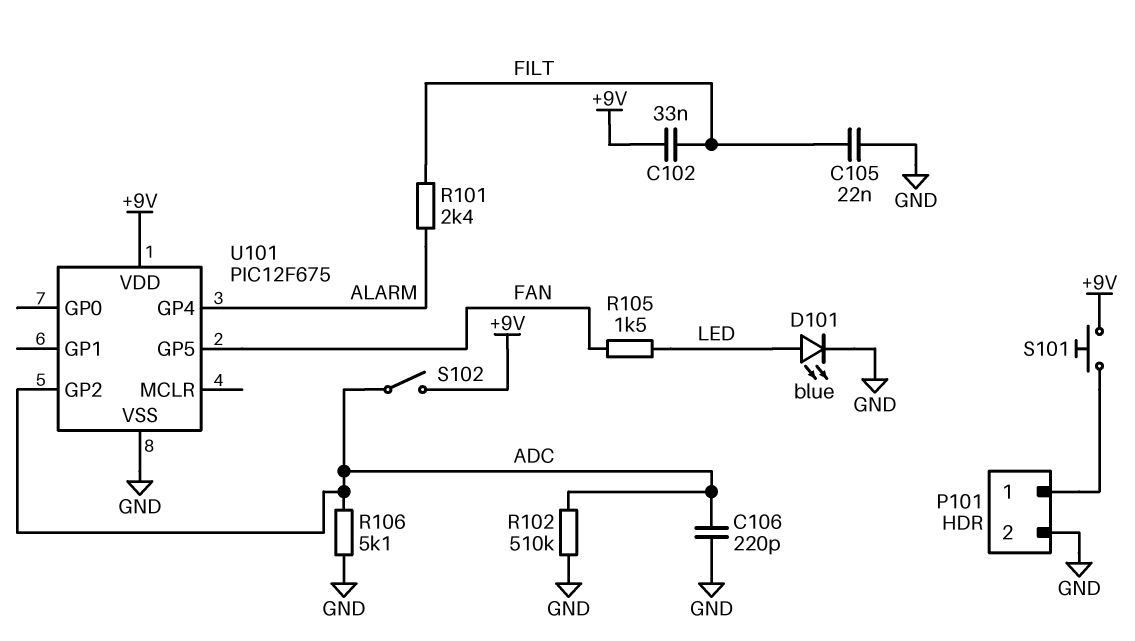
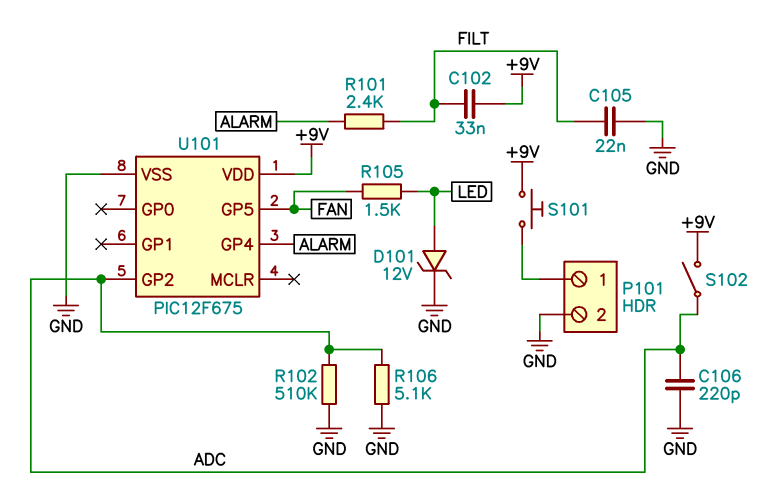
D101: LED blue (A LED, K GND) -> zener 12V (A LED, K GND)

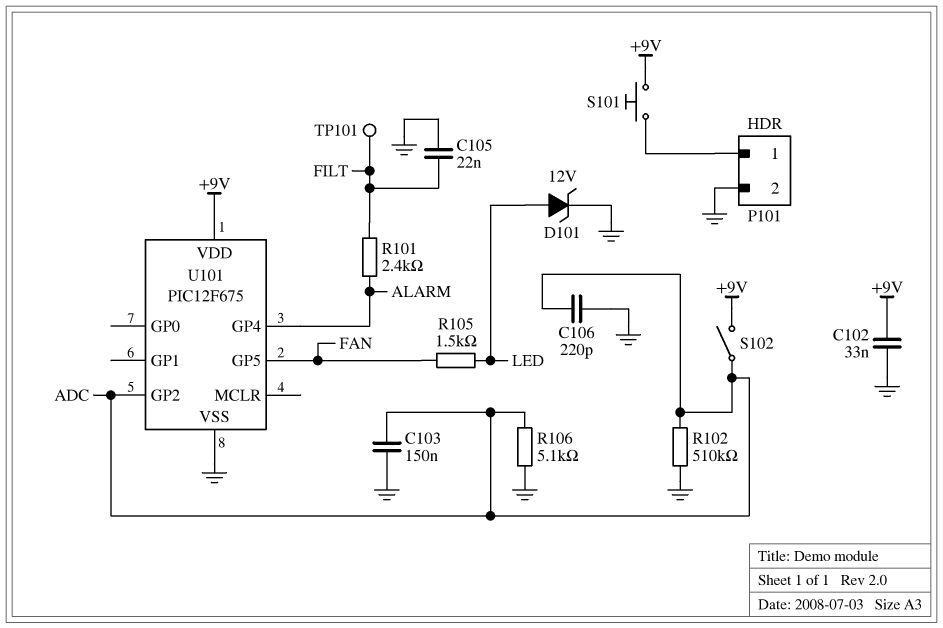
C102: 33nF (+9V, FILT) -> 33nF (+9V, GND)
C103: none -> 150nF (ADC, GND)
TP101: none -> test point (FILT)

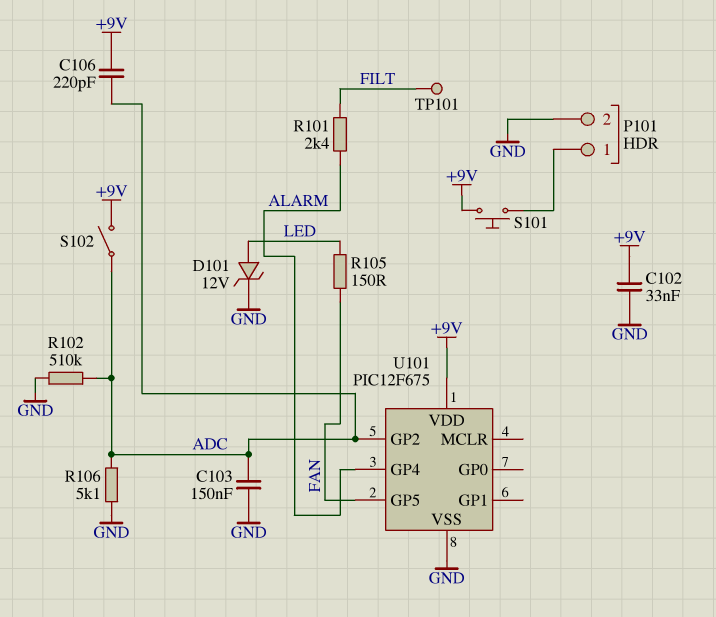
C105: 22nF (FILT, GND) -> none
C106: 220pF (ADC, GND) -> 220pF (+9V, ADC)
R105: 1.5k (FAN, LED) -> 150 (FAN, LED)

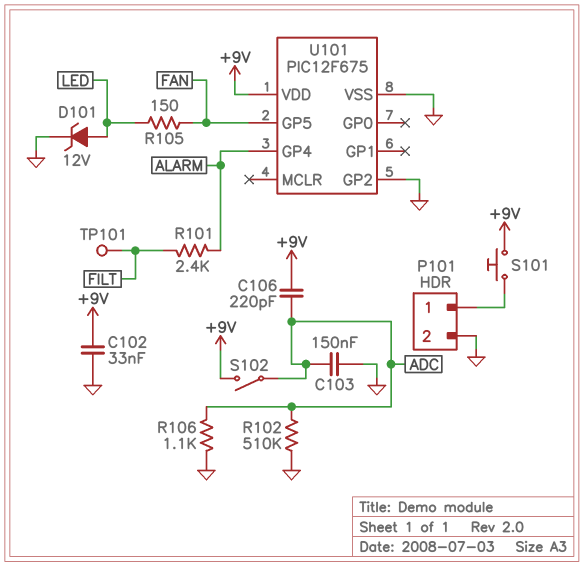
R106: 5.1k (ADC, GND) -> 1.1k (ADC, GND)
U101 pin GP2: ADC -> GND

